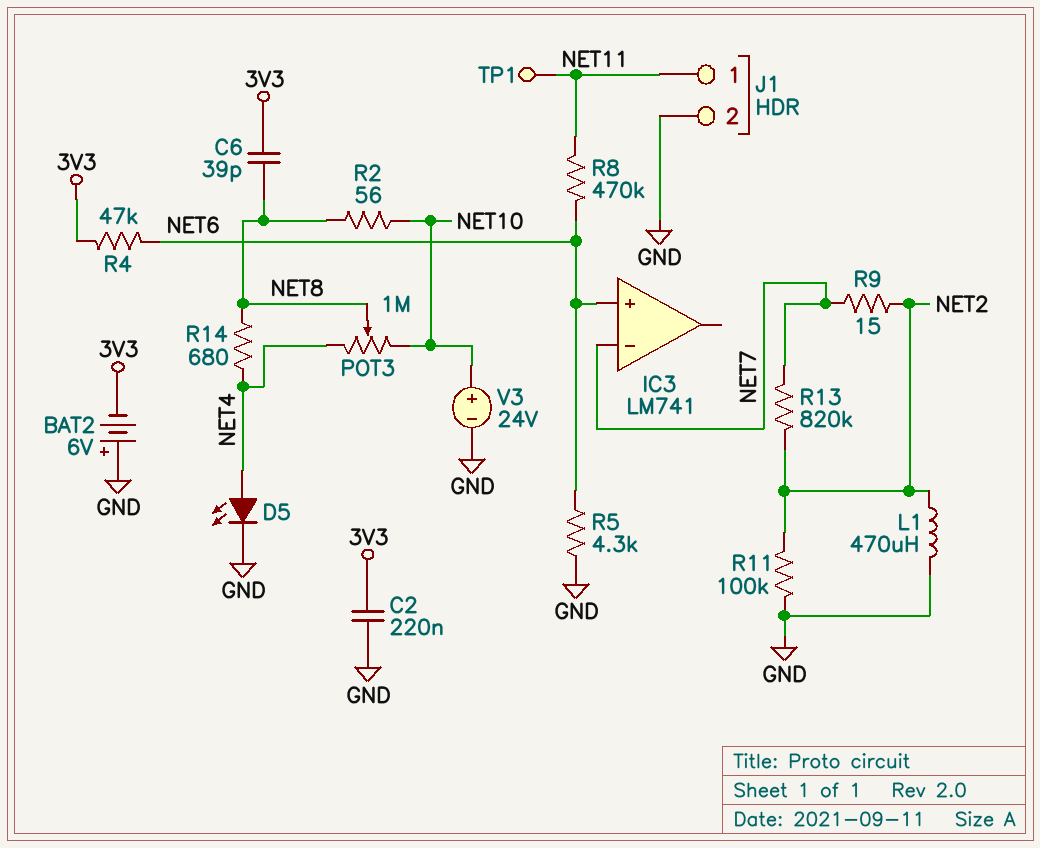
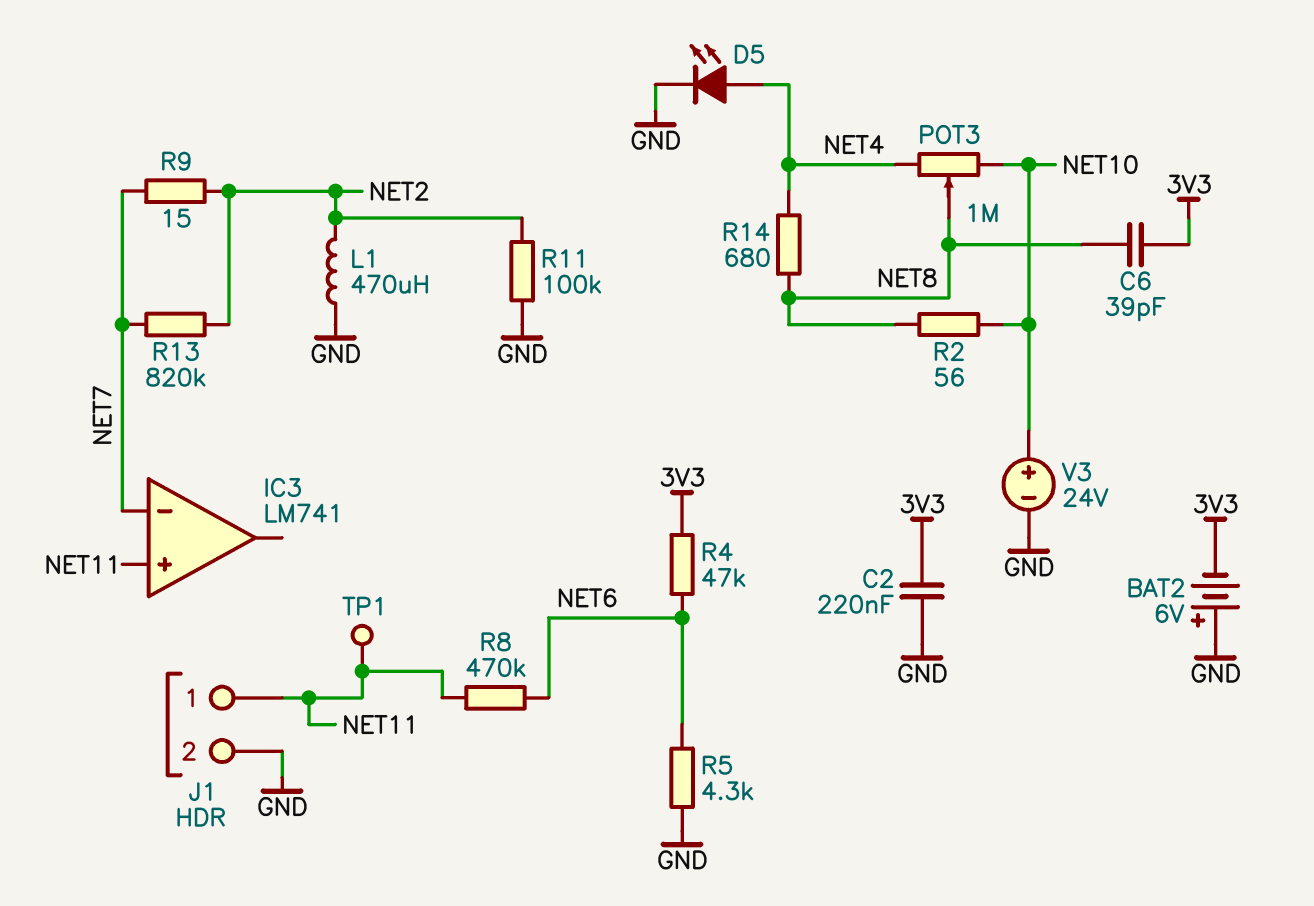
IC3 pin in+: NET6 -> NET11

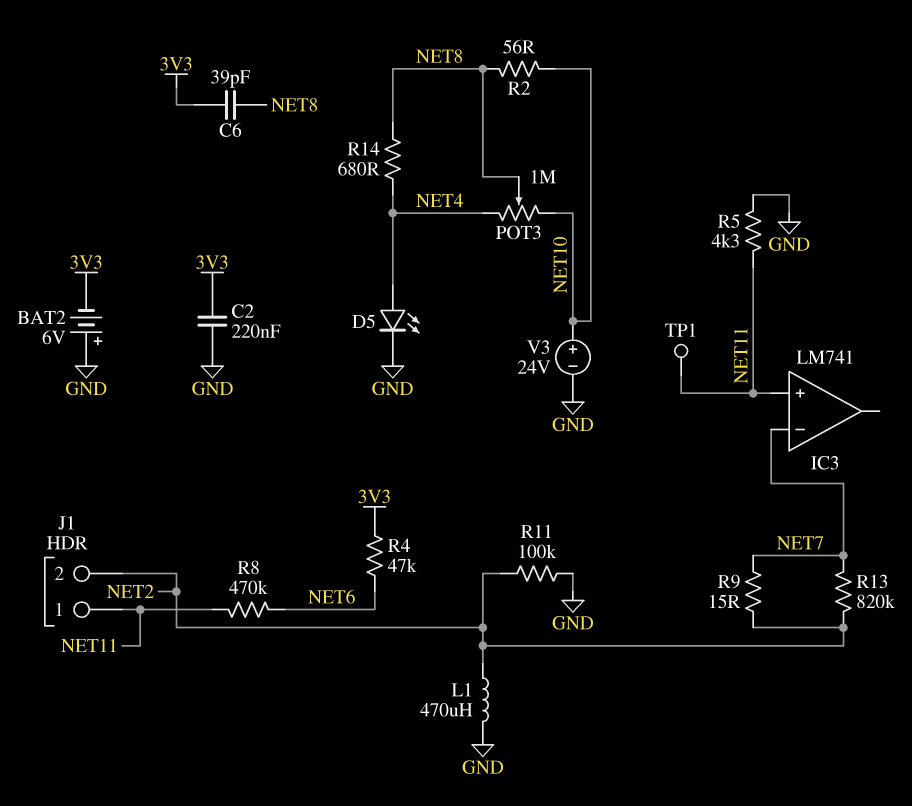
J1 pin 2: GND -> NET2
R5: 4.3k (GND, NET6) -> 4.3k (GND, NET11)

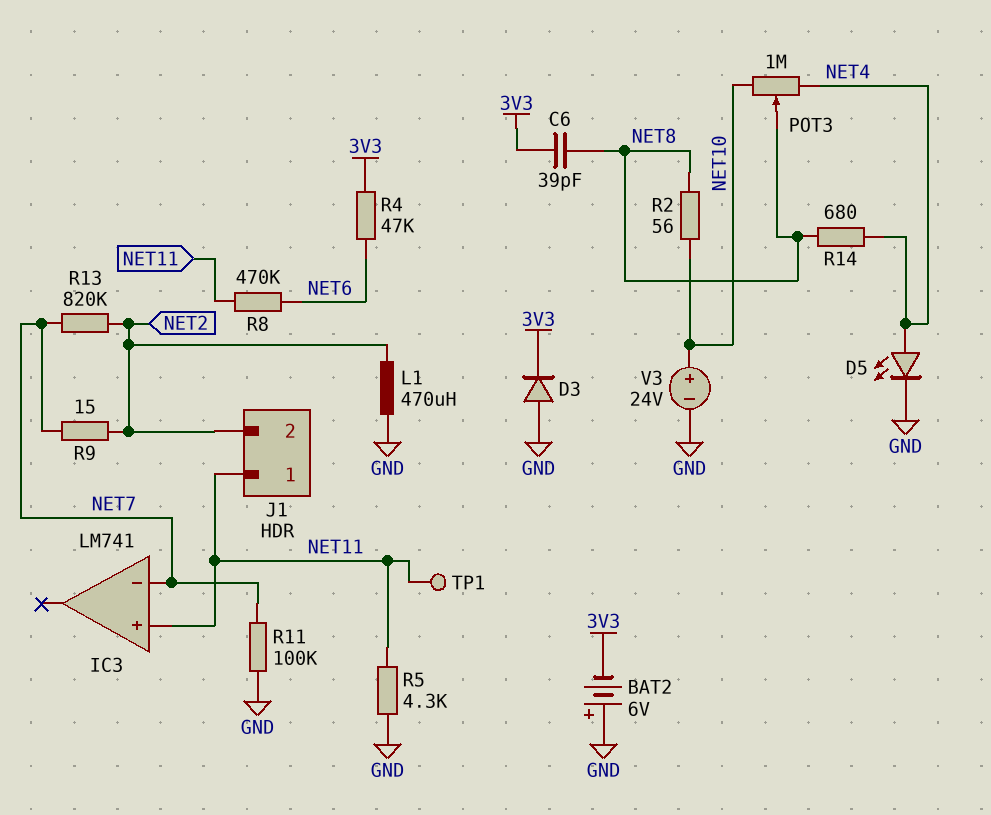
C2: 220nF (3V3, GND) -> none
D3: none -> diode (A GND, K 3V3)
R11: 100k (GND, NET2) -> 100k (GND, NET7)

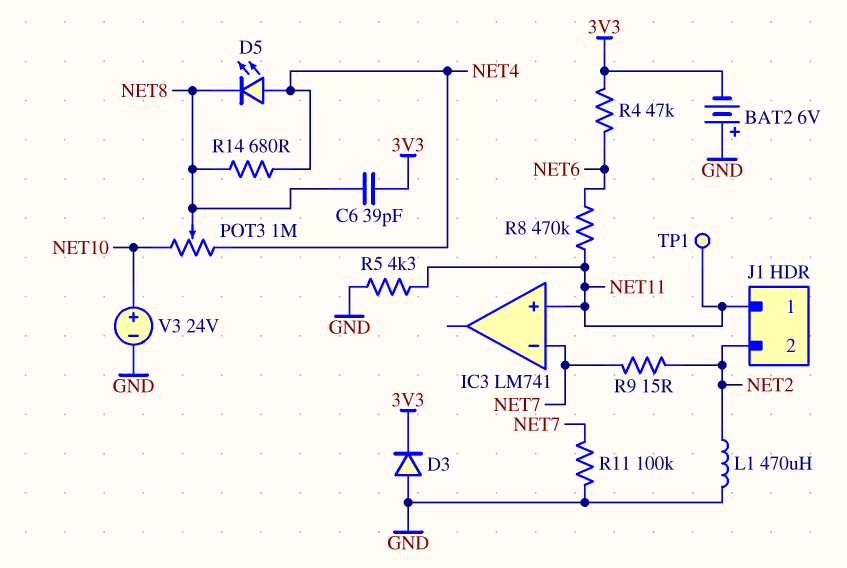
D5: LED (A NET4, K GND) -> LED (A NET4, K NET8)
R2: 56 (NET8, NET10) -> none
R13: 820k (NET2, NET7) -> none

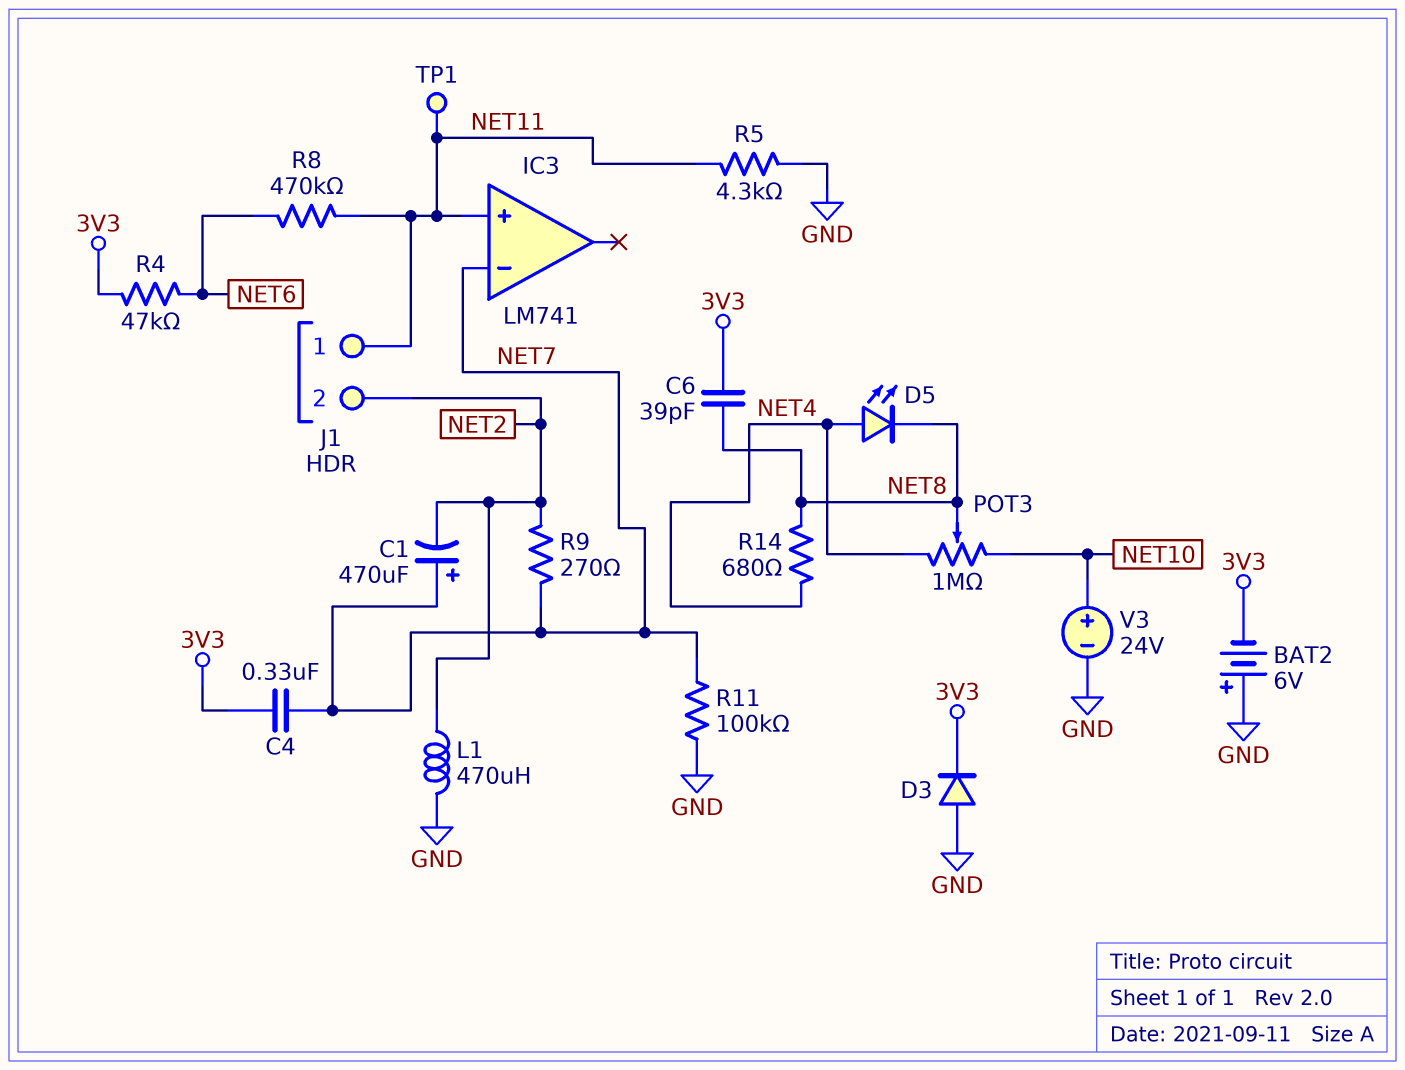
C1: none -> 470uF (plus NET7, minus NET2)
C4: none -> 330nF (3V3, NET7)
R9: 15 (NET2, NET7) -> 270 (NET2, NET7)

